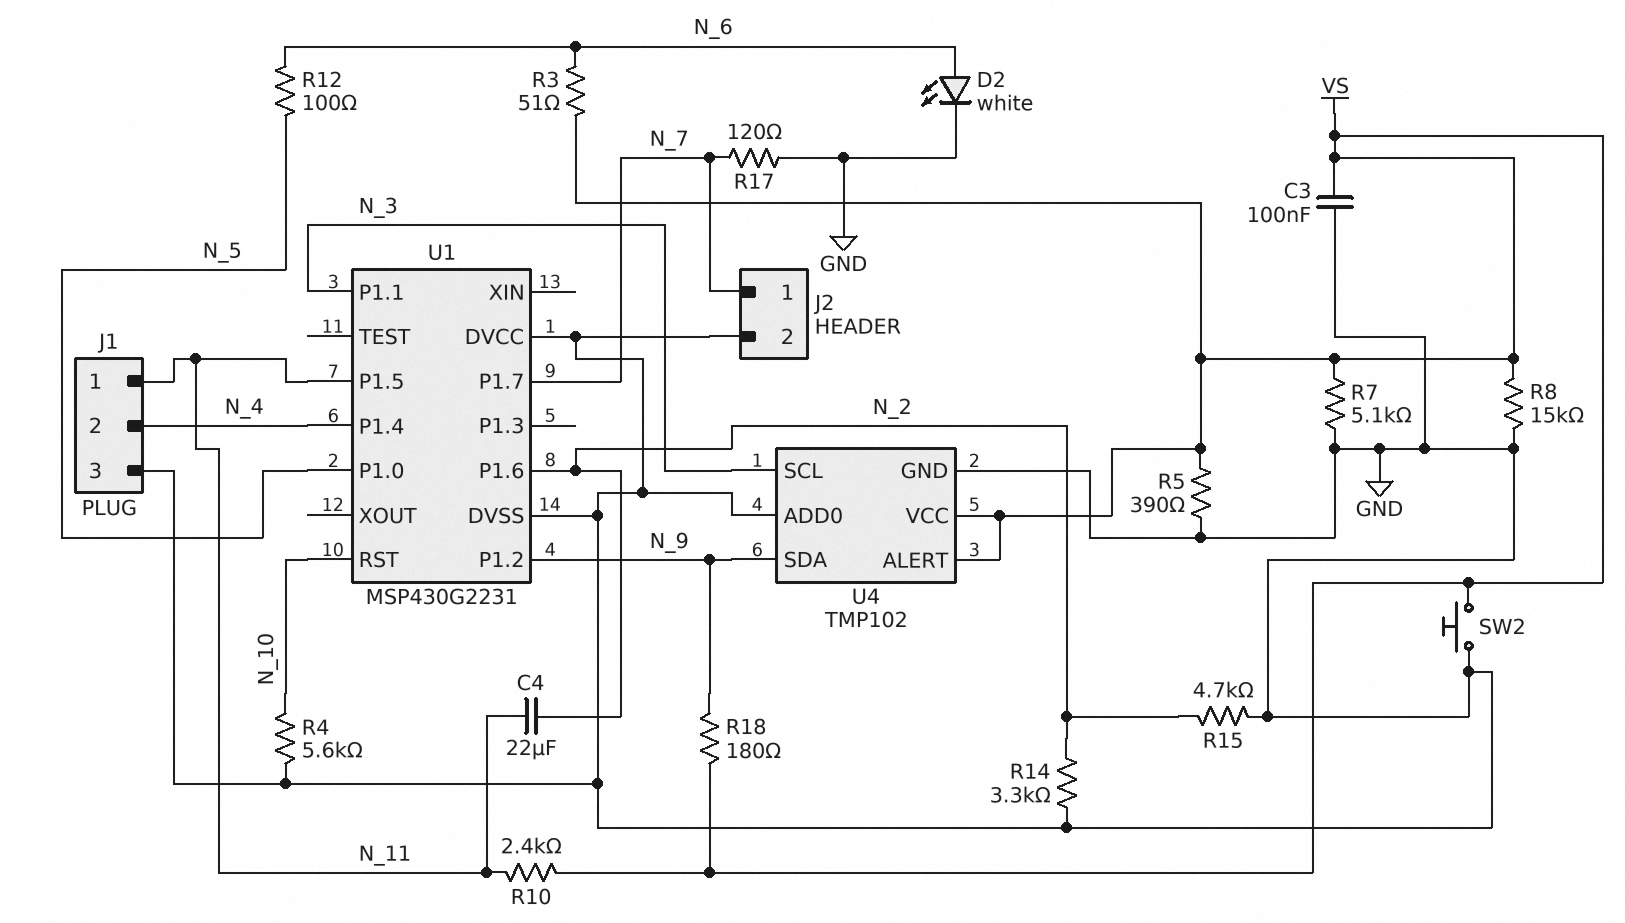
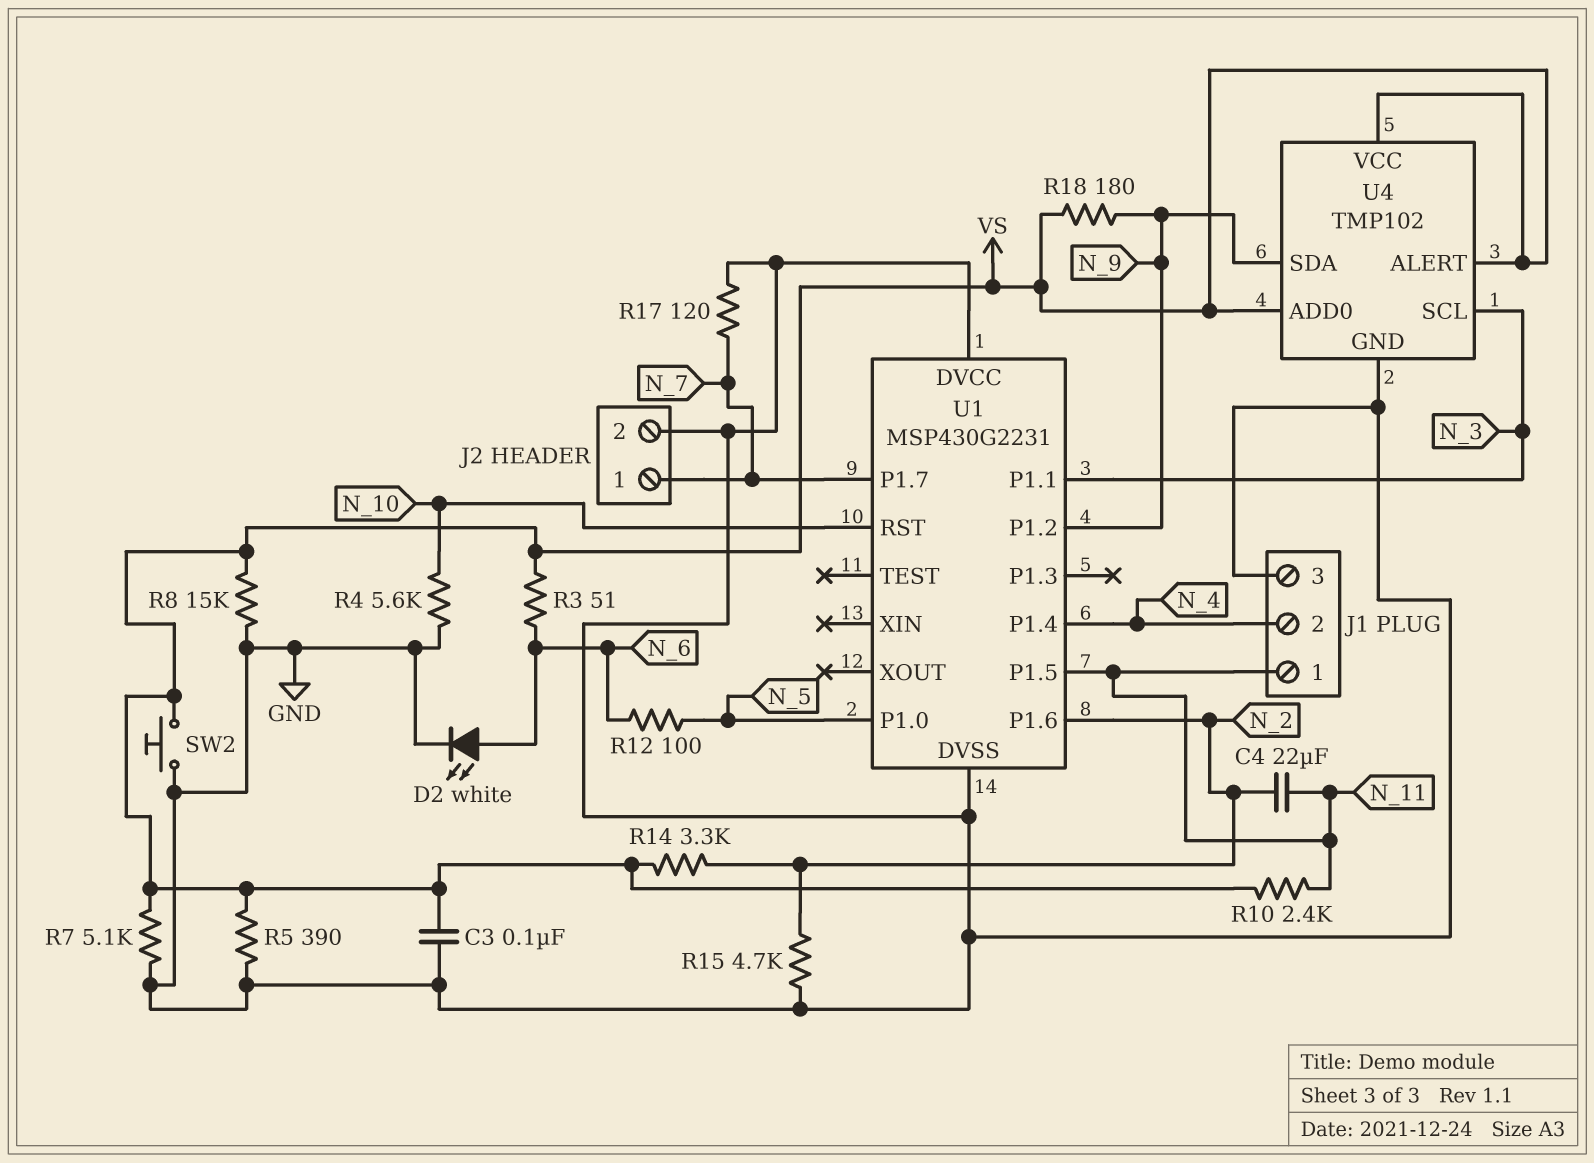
R14: 3.3k (GND, N_2) -> 3.3k (N_2, VS)
U4 pin ADD0: GND -> VS

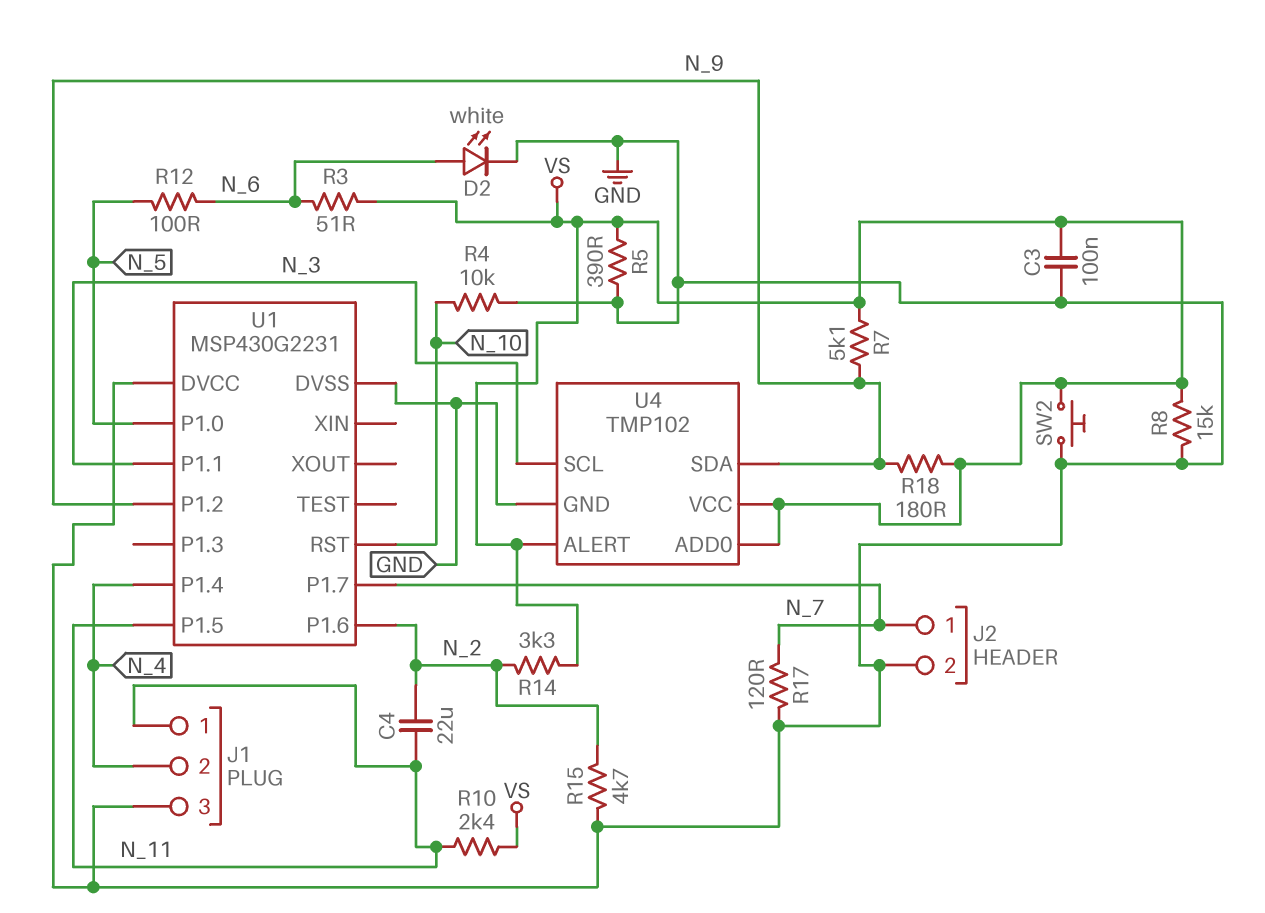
R4: 5.6k (GND, N_10) -> 10k (GND, N_10)
R7: 5.1k (GND, VS) -> 5.1k (N_9, VS)

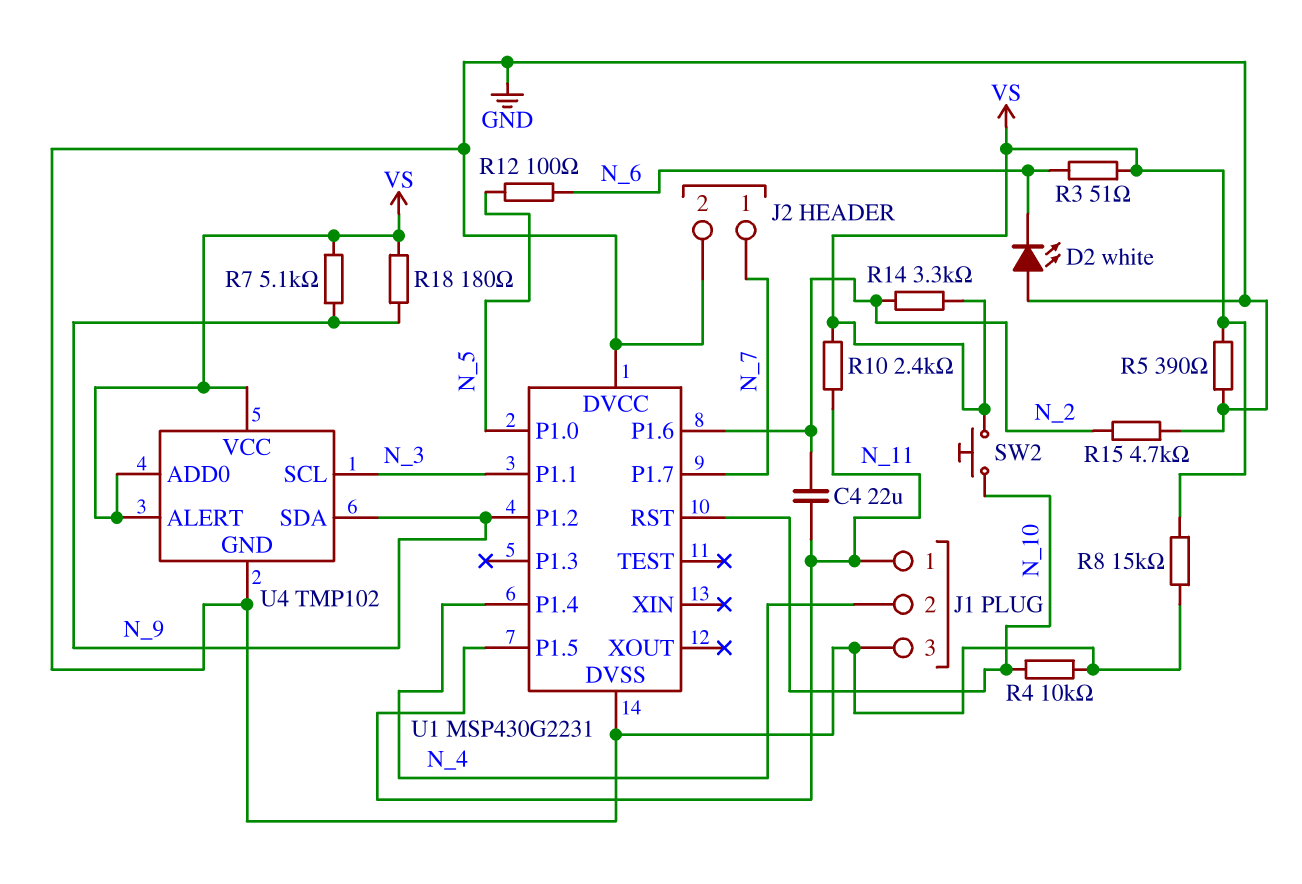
C3: 100nF (GND, VS) -> none
D2: LED white (A N_6, K GND) -> LED white (A GND, K N_6)
R17: 120 (GND, N_7) -> none
SW2: button (GND, VS) -> button (N_10, VS)

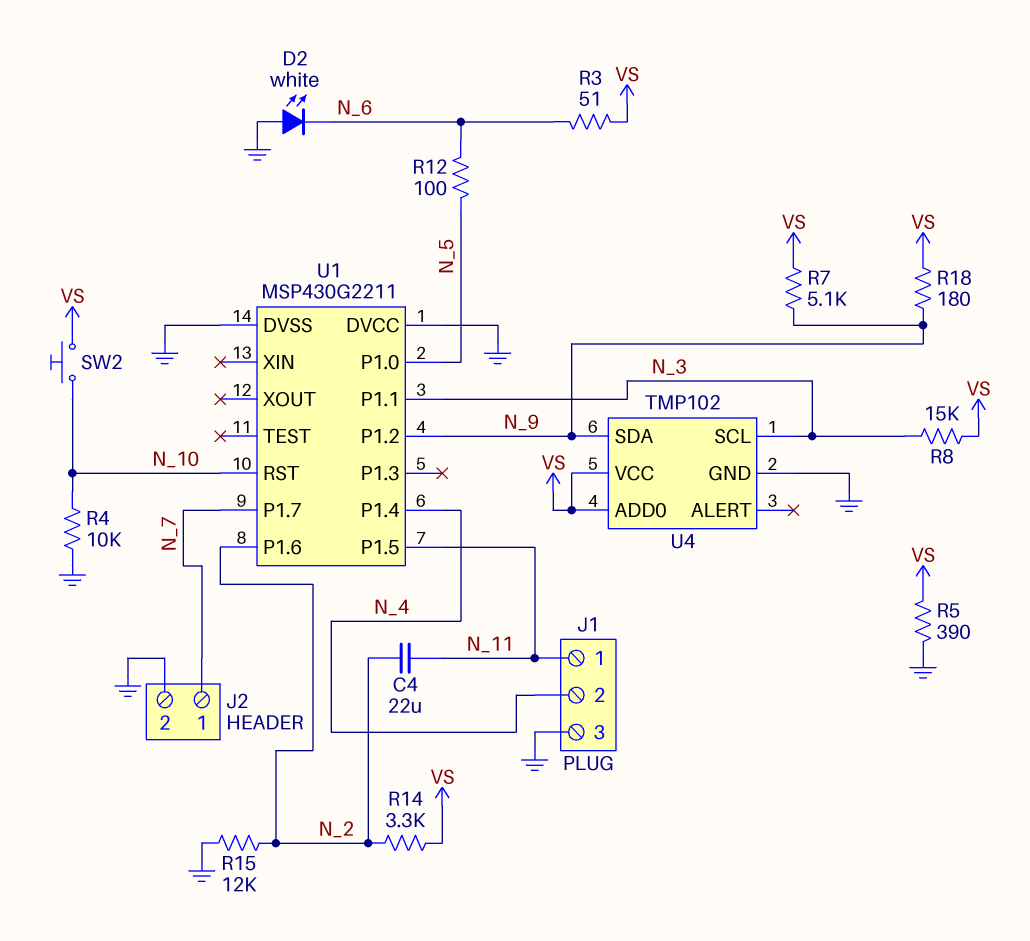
R8: 15k (GND, VS) -> 15k (N_3, VS)
R10: 2.4k (N_11, VS) -> none
R15: 4.7k (GND, N_2) -> 12k (GND, N_2)
U1: MSP430G2231 -> MSP430G2211
U4 pin ALERT: VS -> none

